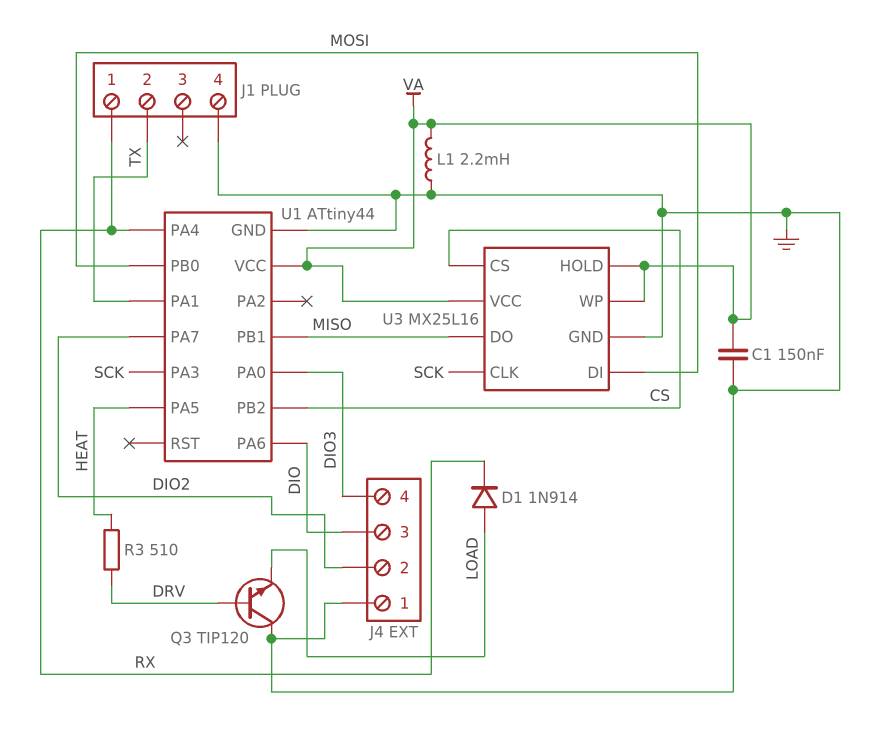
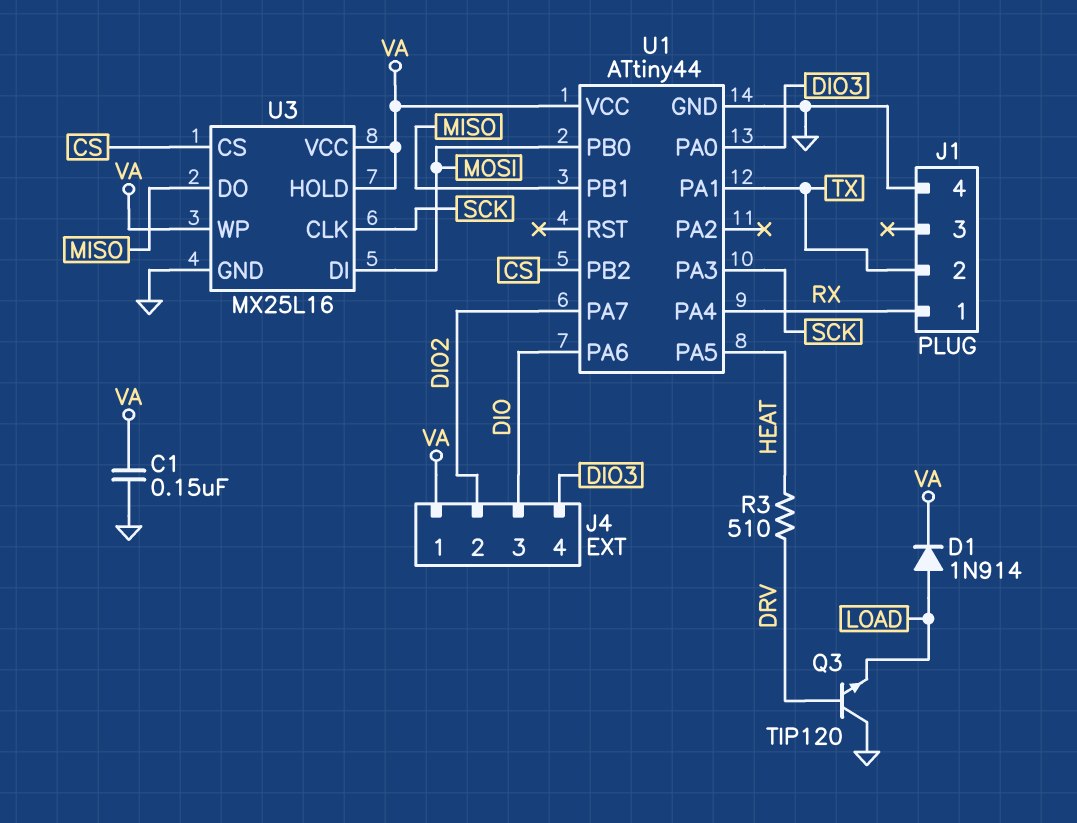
D1: diode 1N914 (A LOAD, K RX) -> diode 1N914 (A LOAD, K VA)
J4 pin 1: GND -> VA
L1: 2.2mH (GND, VA) -> none

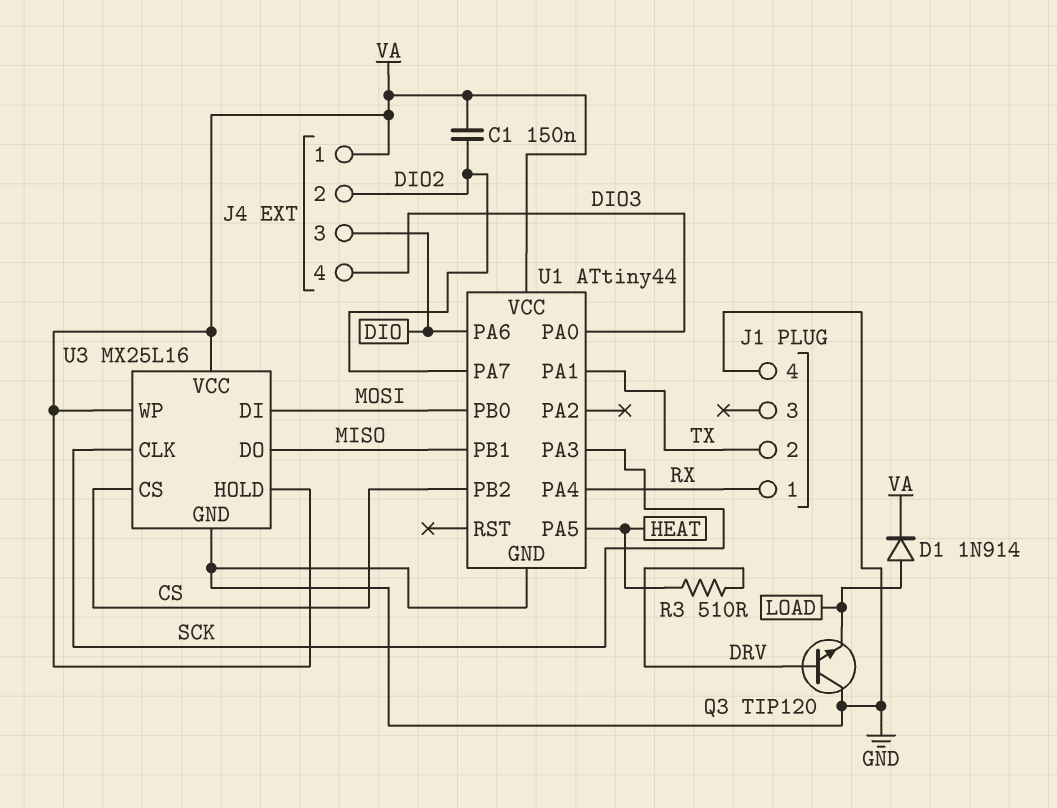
C1: 150nF (GND, VA) -> 150nF (DIO2, VA)

